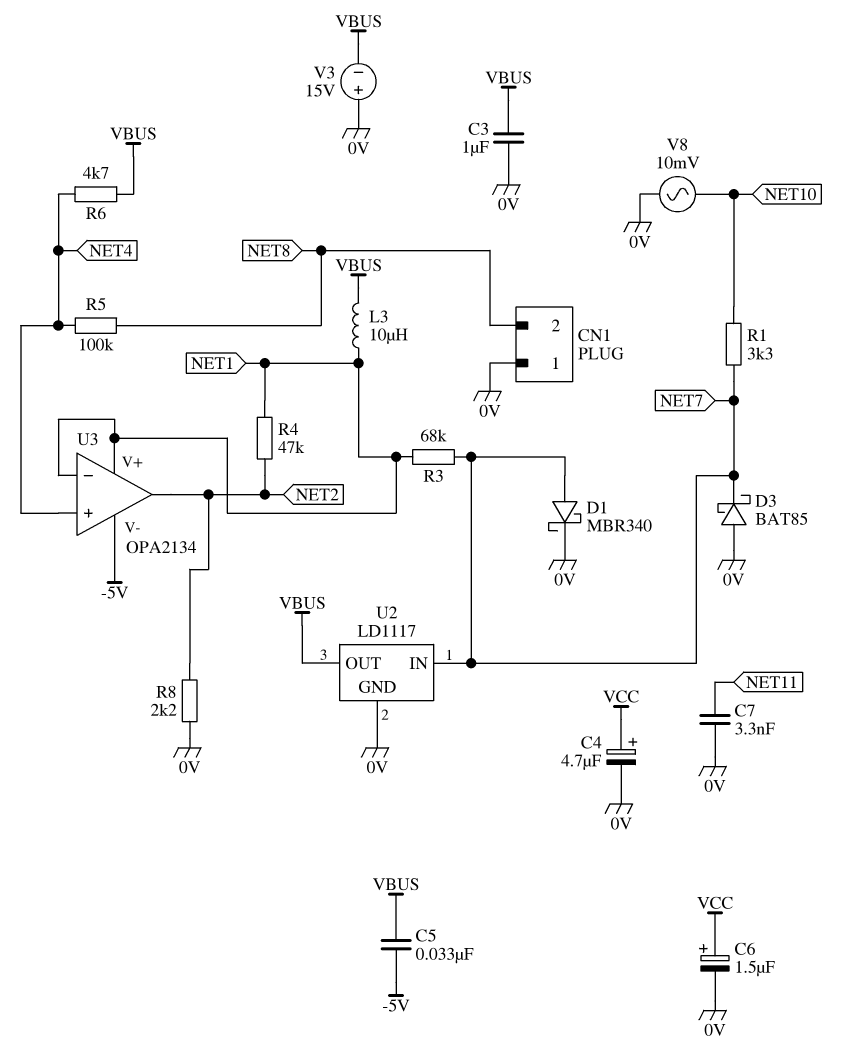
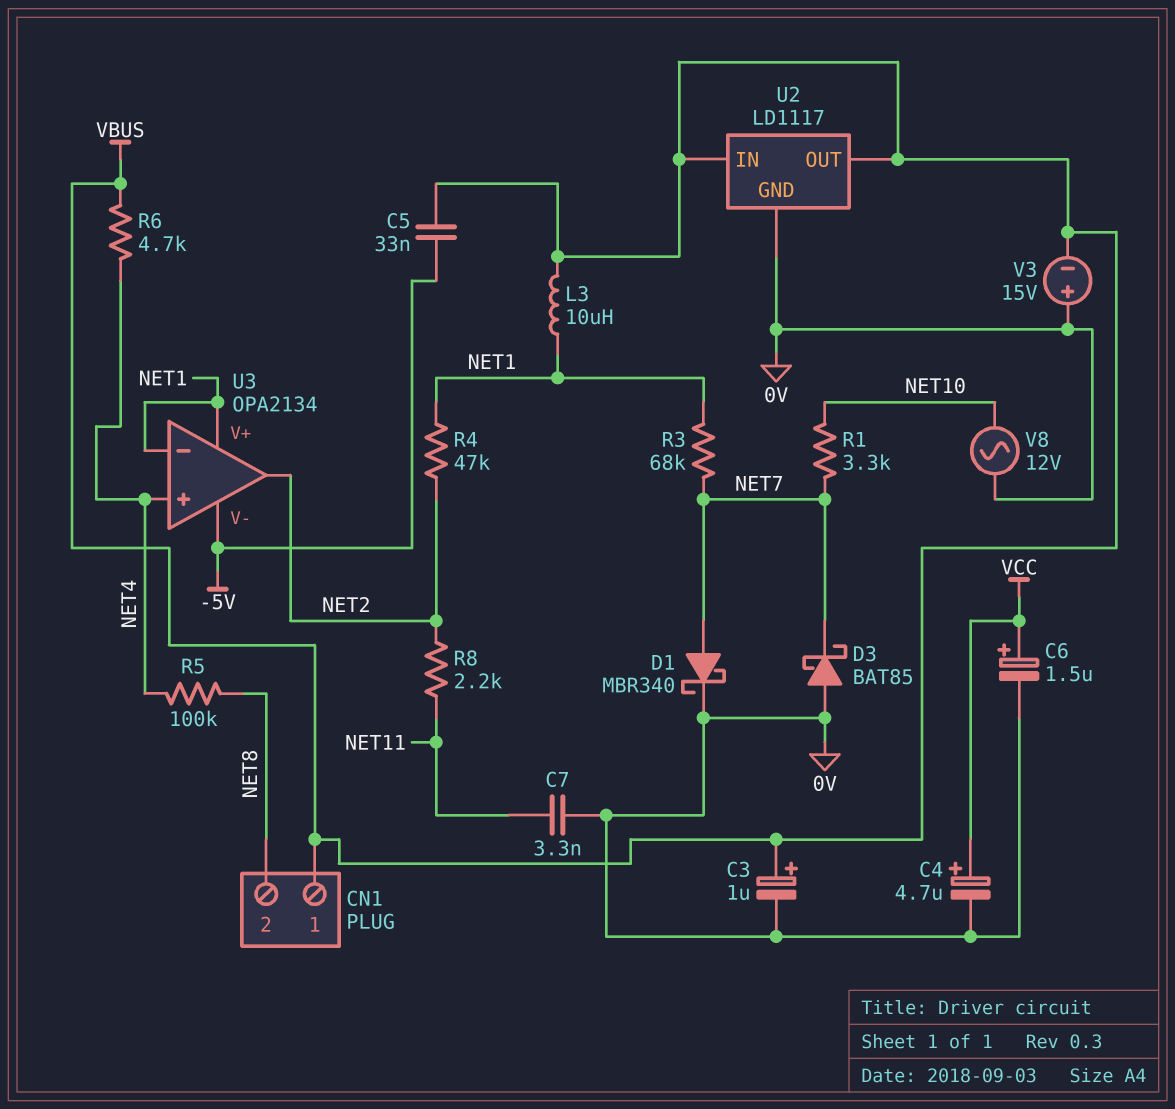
C3: 1uF (0V, VBUS) -> 1uF (plus VBUS, minus 0V)
CN1 pin 1: 0V -> VBUS
R8: 2.2k (0V, NET2) -> 2.2k (NET2, NET11)
U2 pin IN: NET7 -> VBUS
V8: AC 10mV (0V, NET10) -> AC 12V (0V, NET10)

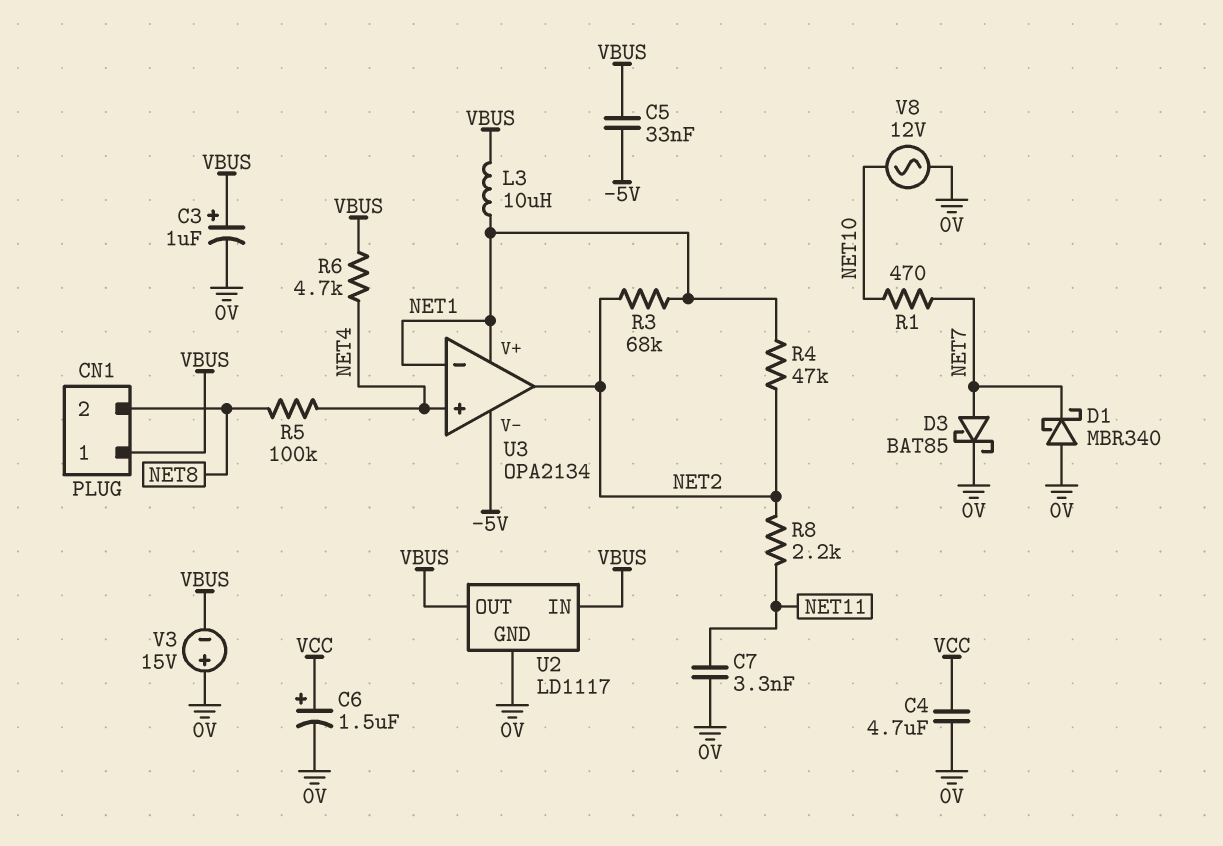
C4: 4.7uF (plus VCC, minus 0V) -> 4.7uF (0V, VCC)
D1: schottky MBR340 (A NET7, K 0V) -> schottky MBR340 (A 0V, K NET7)
D3: schottky BAT85 (A 0V, K NET7) -> schottky BAT85 (A NET7, K 0V)
R1: 3.3k (NET7, NET10) -> 470 (NET7, NET10)
R3: 68k (NET1, NET7) -> 68k (NET1, NET2)

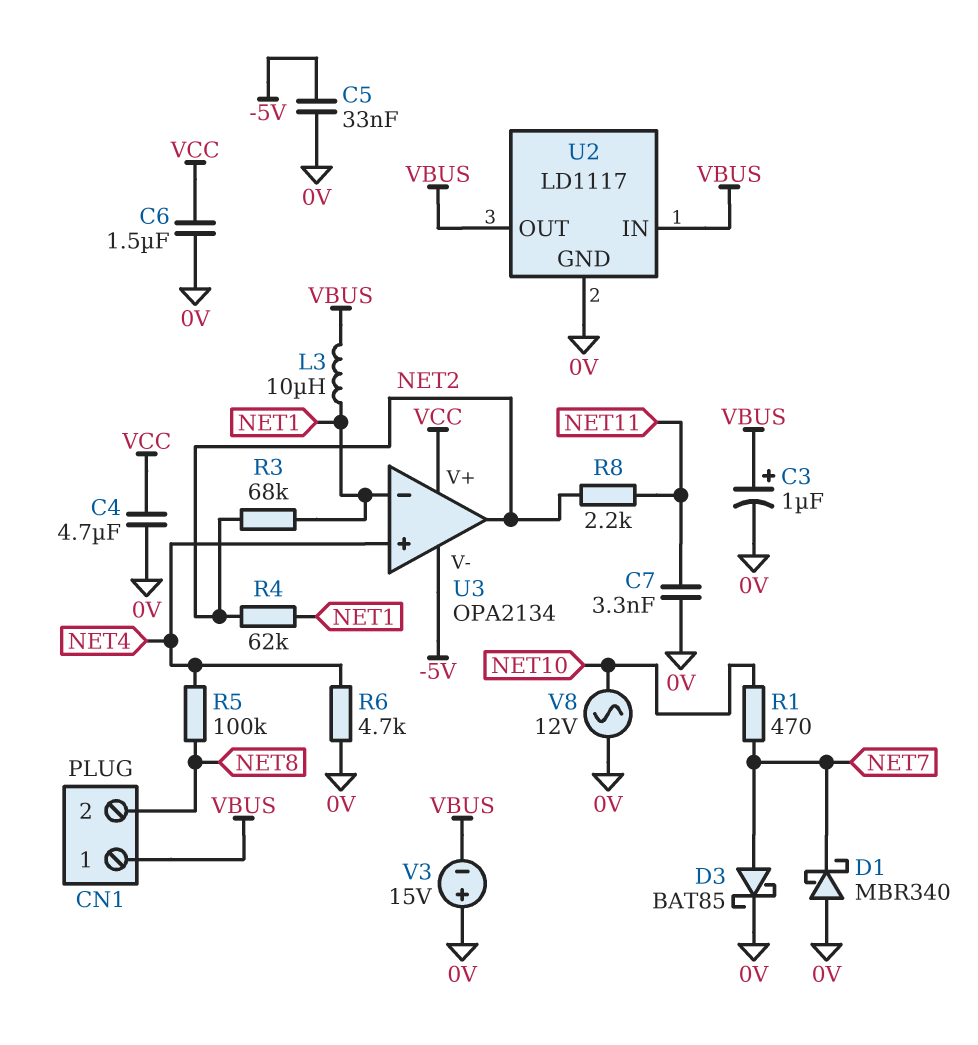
C5: 33nF (-5V, VBUS) -> 33nF (-5V, 0V)
C6: 1.5uF (plus VCC, minus 0V) -> 1.5uF (0V, VCC)
R4: 47k (NET1, NET2) -> 62k (NET1, NET2)
R6: 4.7k (NET4, VBUS) -> 4.7k (0V, NET4)
U3 pin V+: NET1 -> VCC

